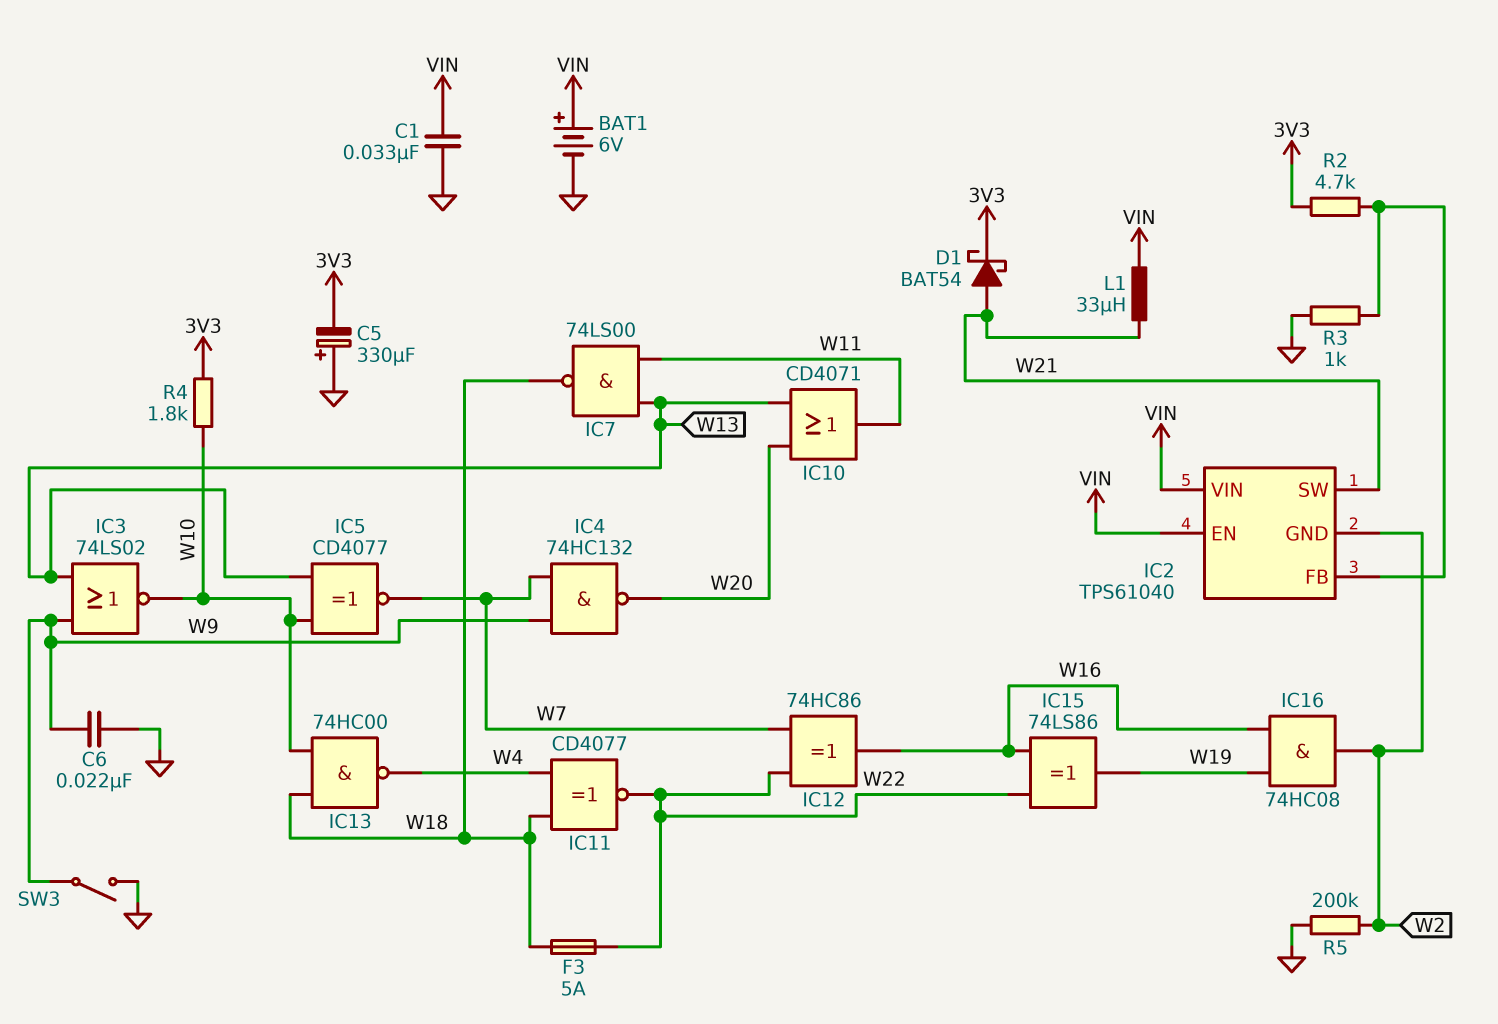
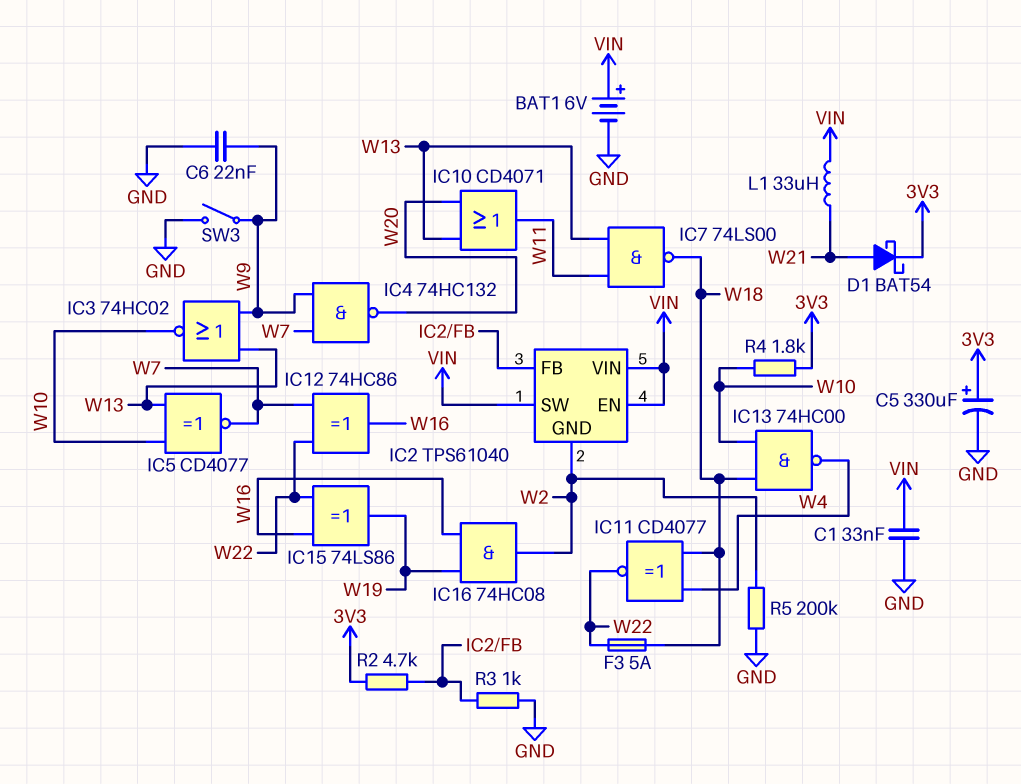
C5: 330uF (plus GND, minus 3V3) -> 330uF (plus 3V3, minus GND)
IC2 pin SW: W21 -> VIN
IC3: NOR 74LS02 (in W9, in W13, out W10) -> NOR 74HC02 (in W9, in W13, out W10)

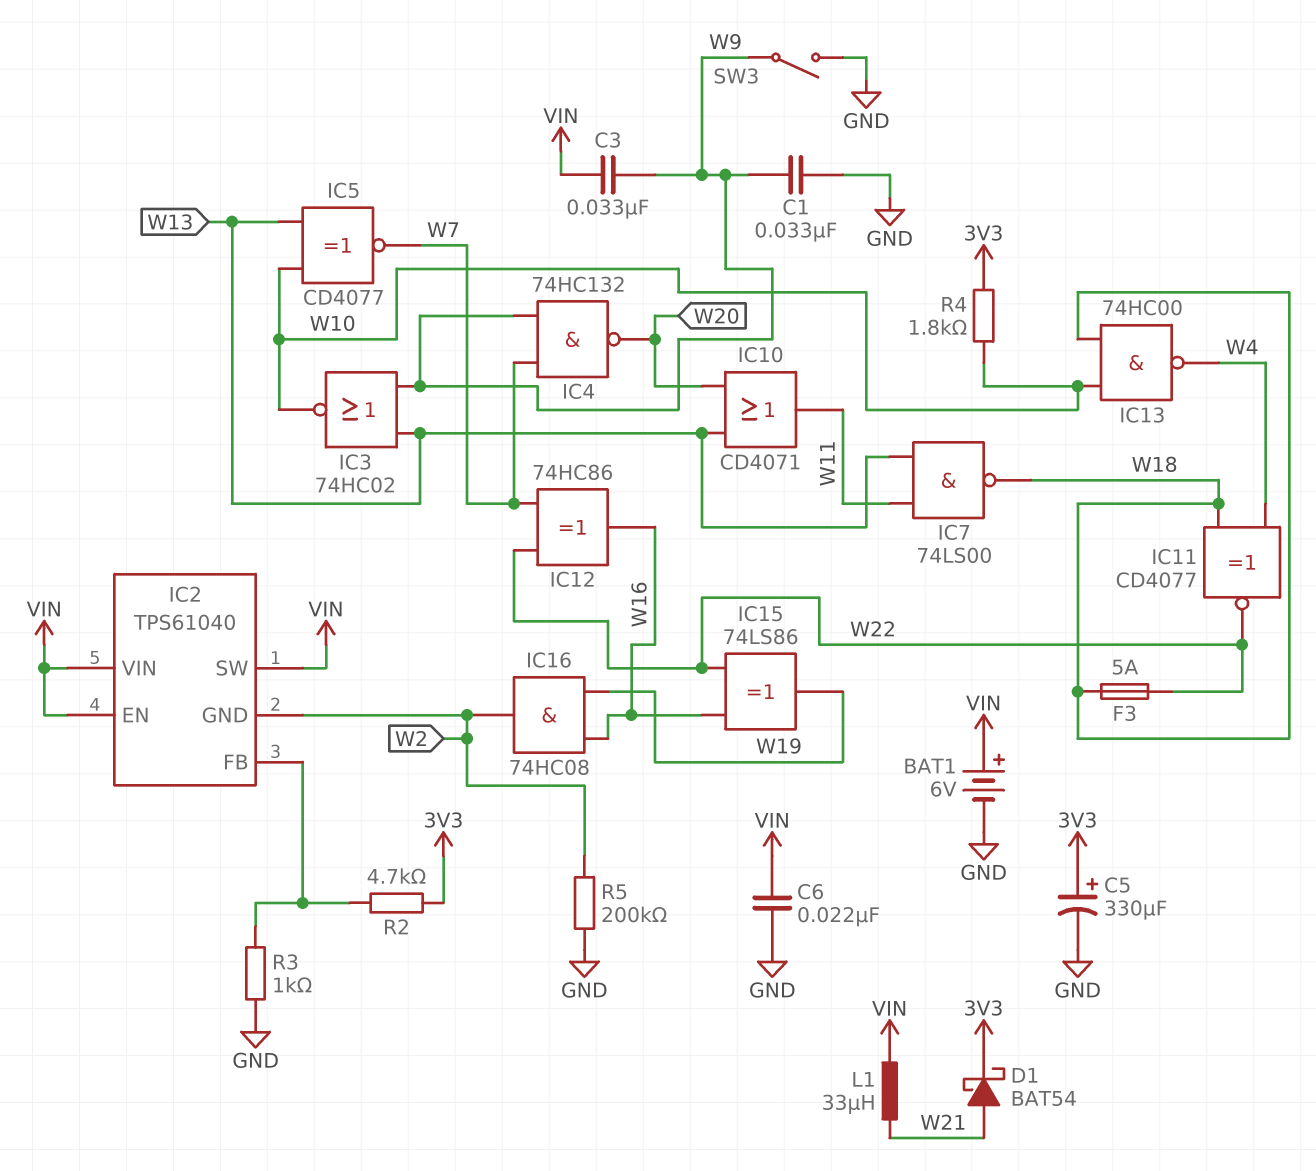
C1: 33nF (GND, VIN) -> 33nF (GND, W9)
C3: none -> 33nF (VIN, W9)
C6: 22nF (GND, W9) -> 22nF (GND, VIN)

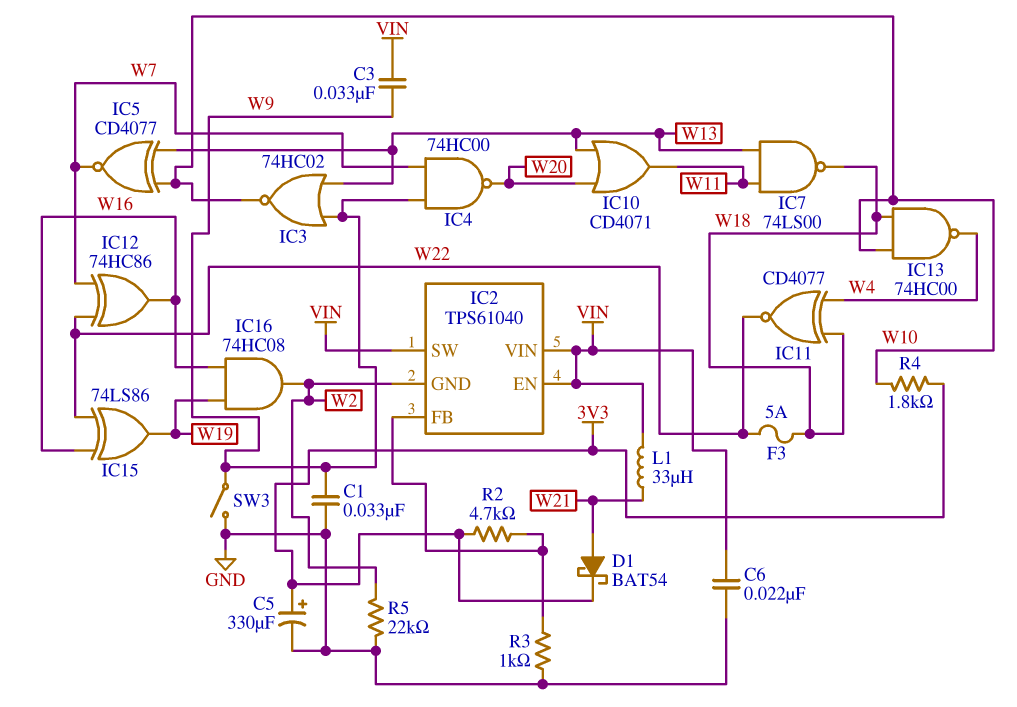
BAT1: 6V (plus VIN, minus GND) -> none
IC4: NAND 74HC132 (in W7, in W9, out W20) -> NAND 74HC00 (in W7, in W9, out W20)
R5: 200k (GND, W2) -> 22k (GND, W2)

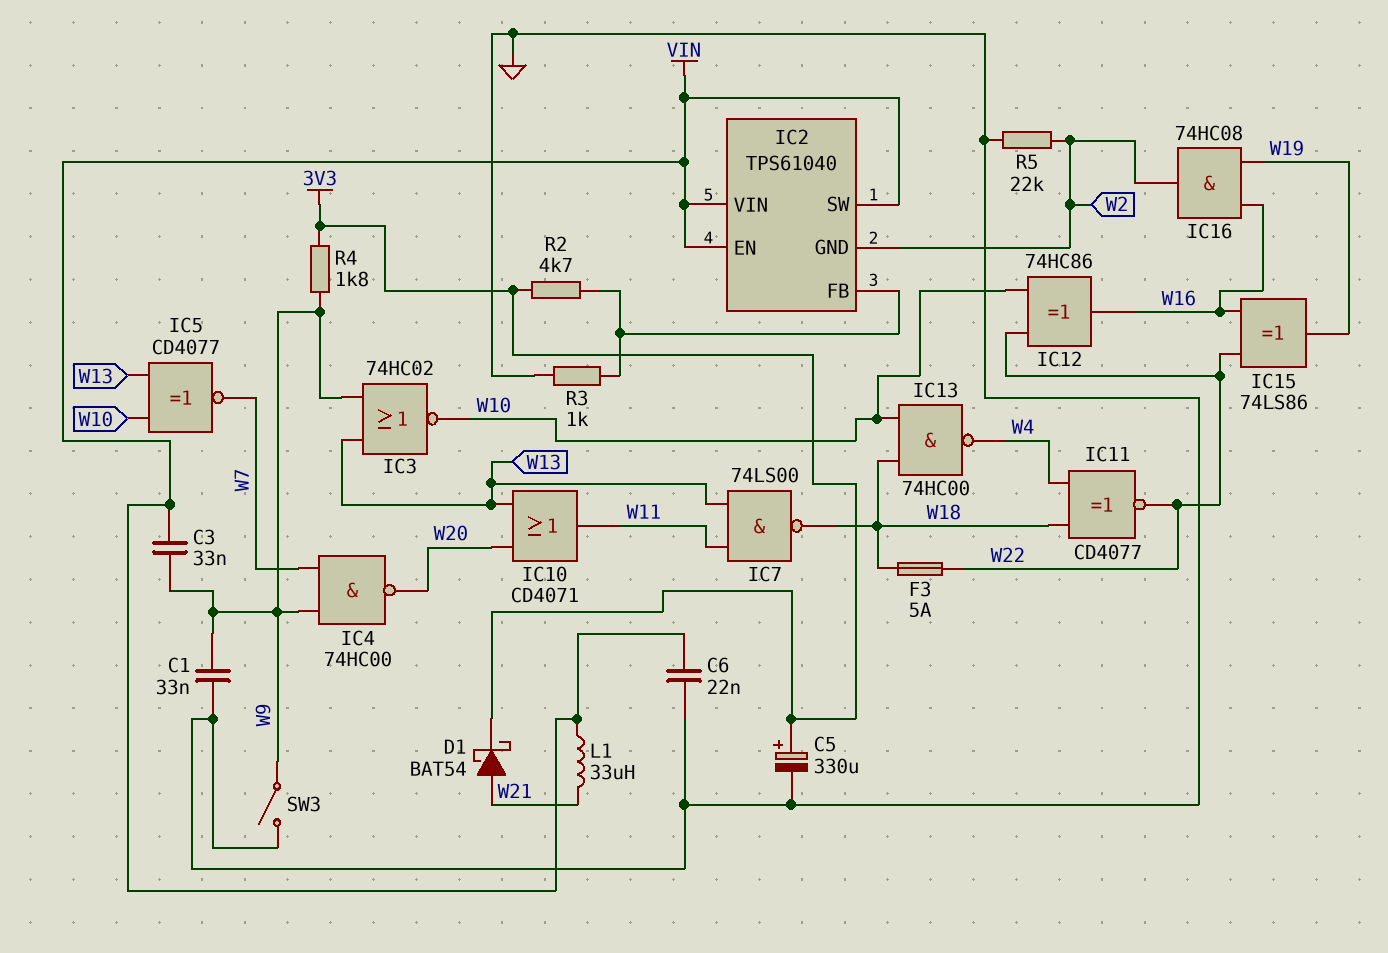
IC12: XOR 74HC86 (in W7, in W22, out W16) -> XOR 74HC86 (in W10, in W22, out W16)
R4: 1.8k (3V3, W10) -> 1.8k (3V3, W9)

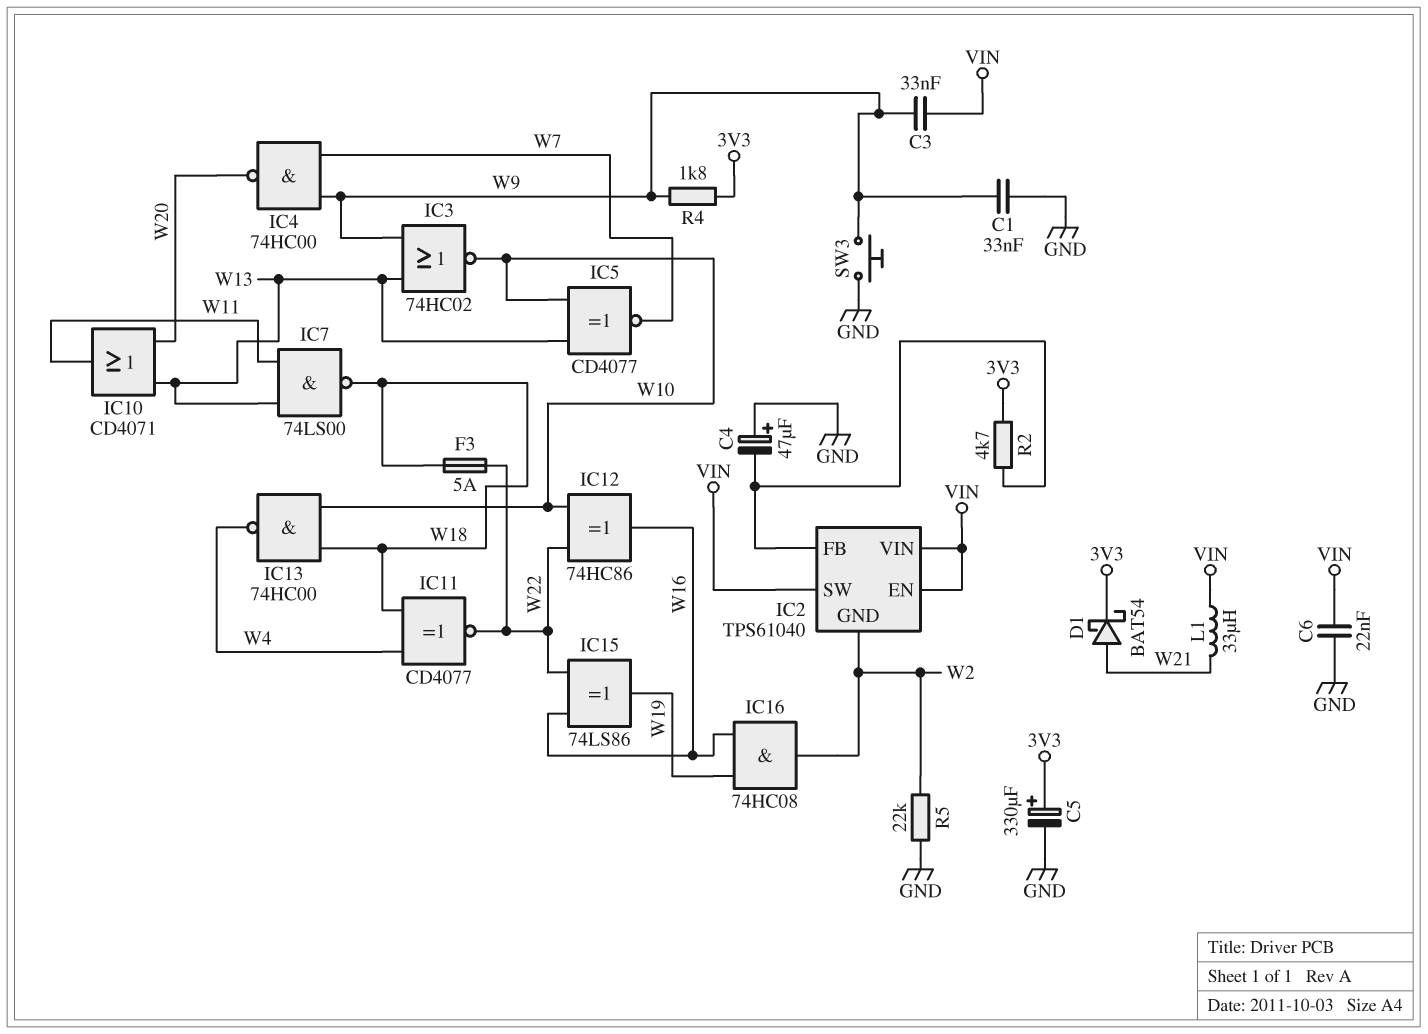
C4: none -> 47uF (plus GND, minus IC2/FB)
R3: 1k (GND, IC2/FB) -> none
SW3: switch (GND, W9) -> button (GND, W9)

